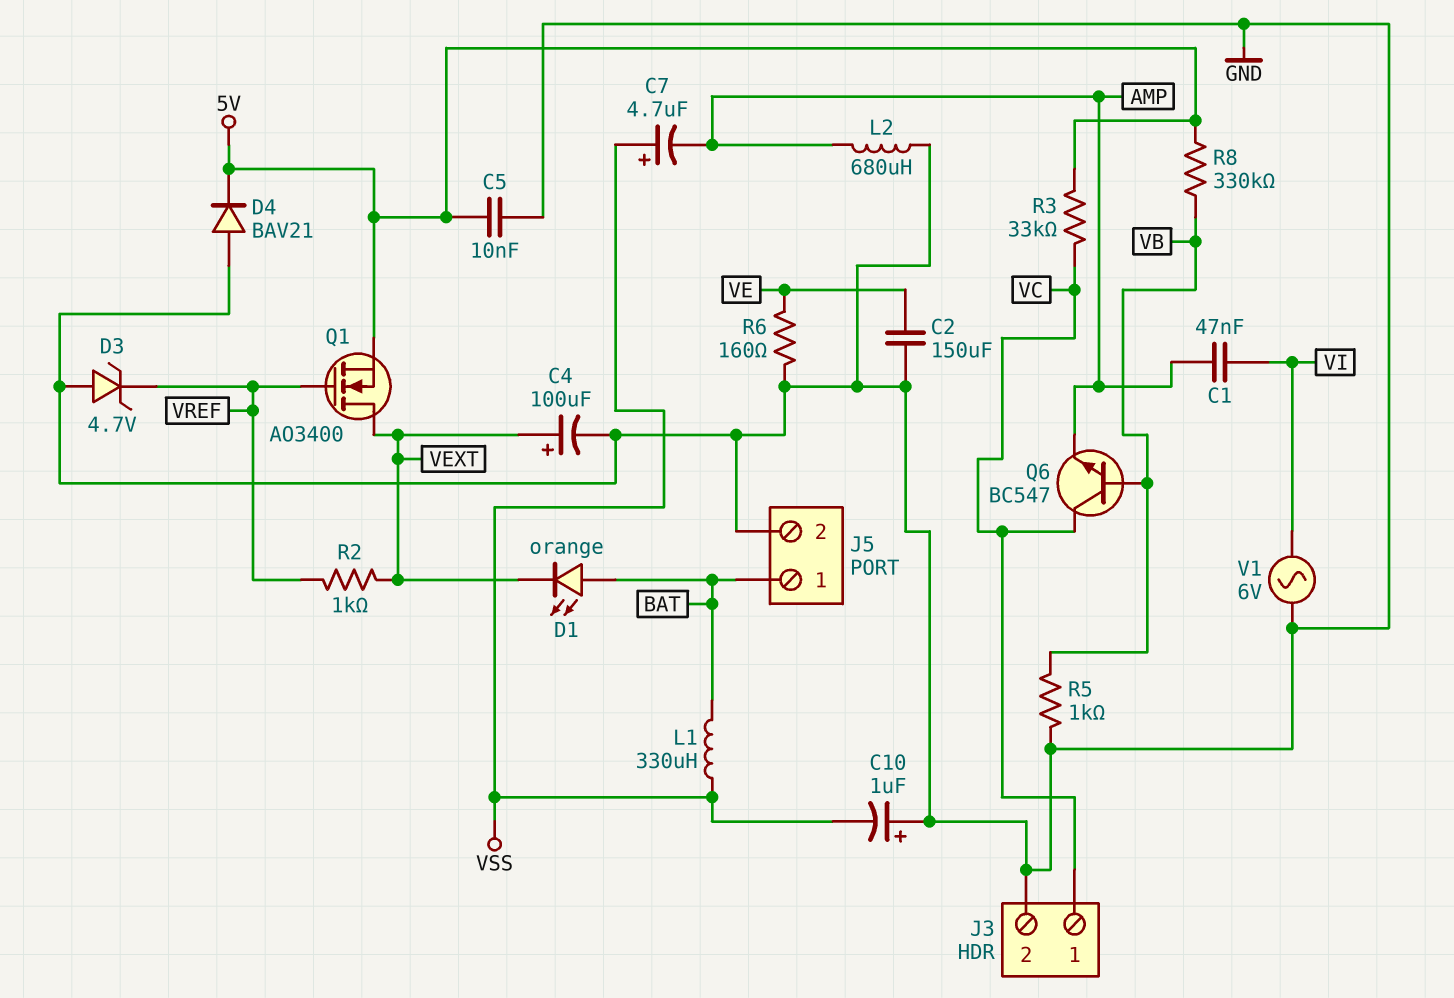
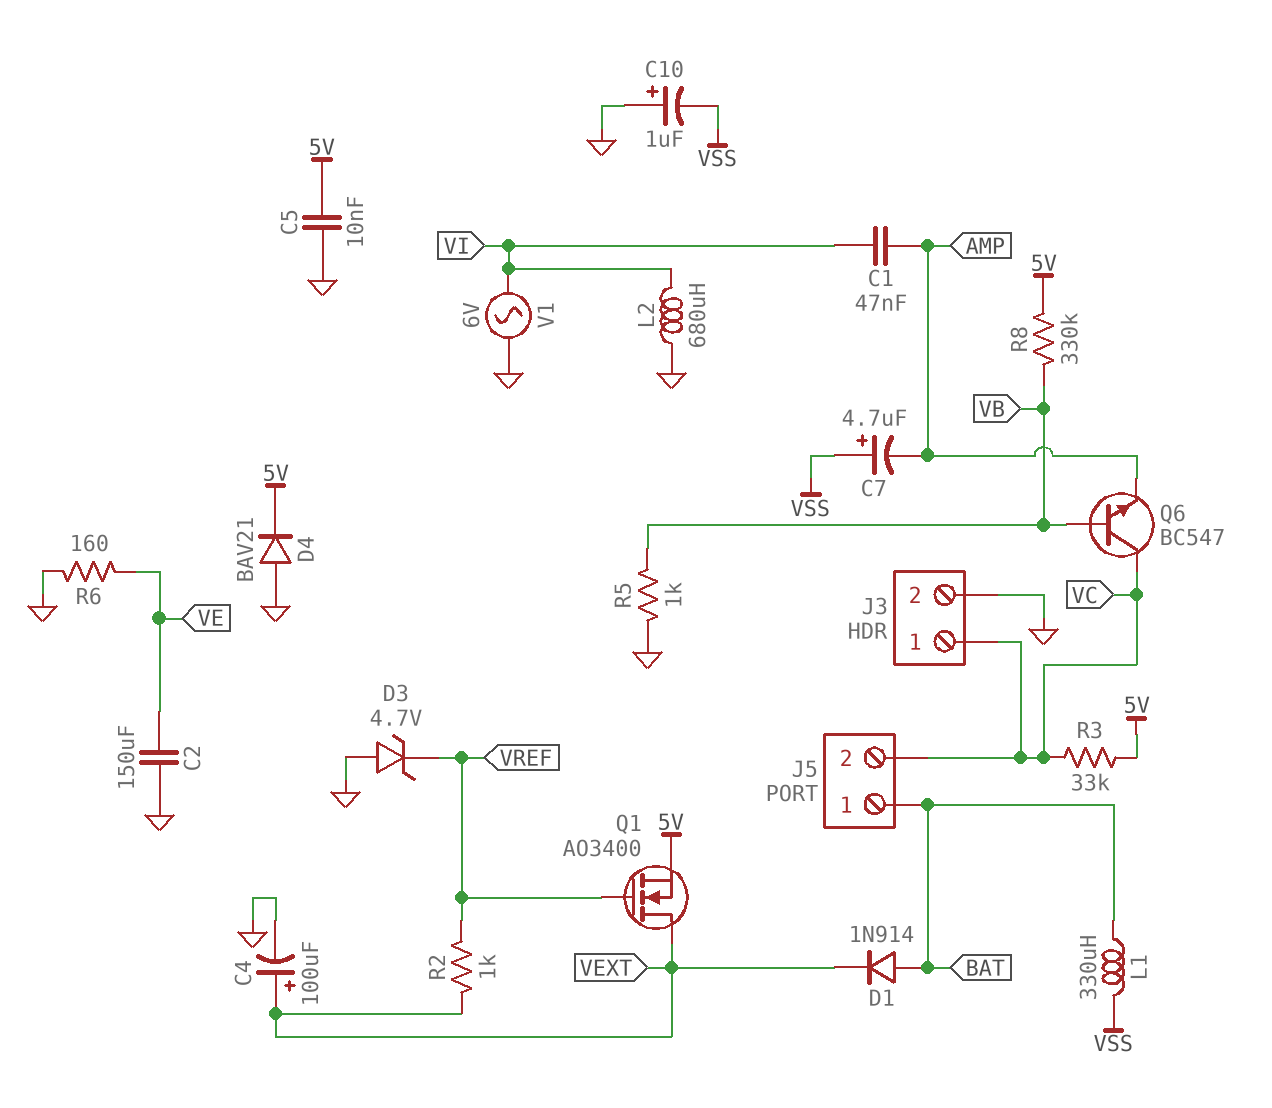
D1: LED orange (A BAT, K VEXT) -> diode 1N914 (A BAT, K VEXT)
J5 pin 2: GND -> VC
L2: 680uH (AMP, GND) -> 680uH (GND, VI)

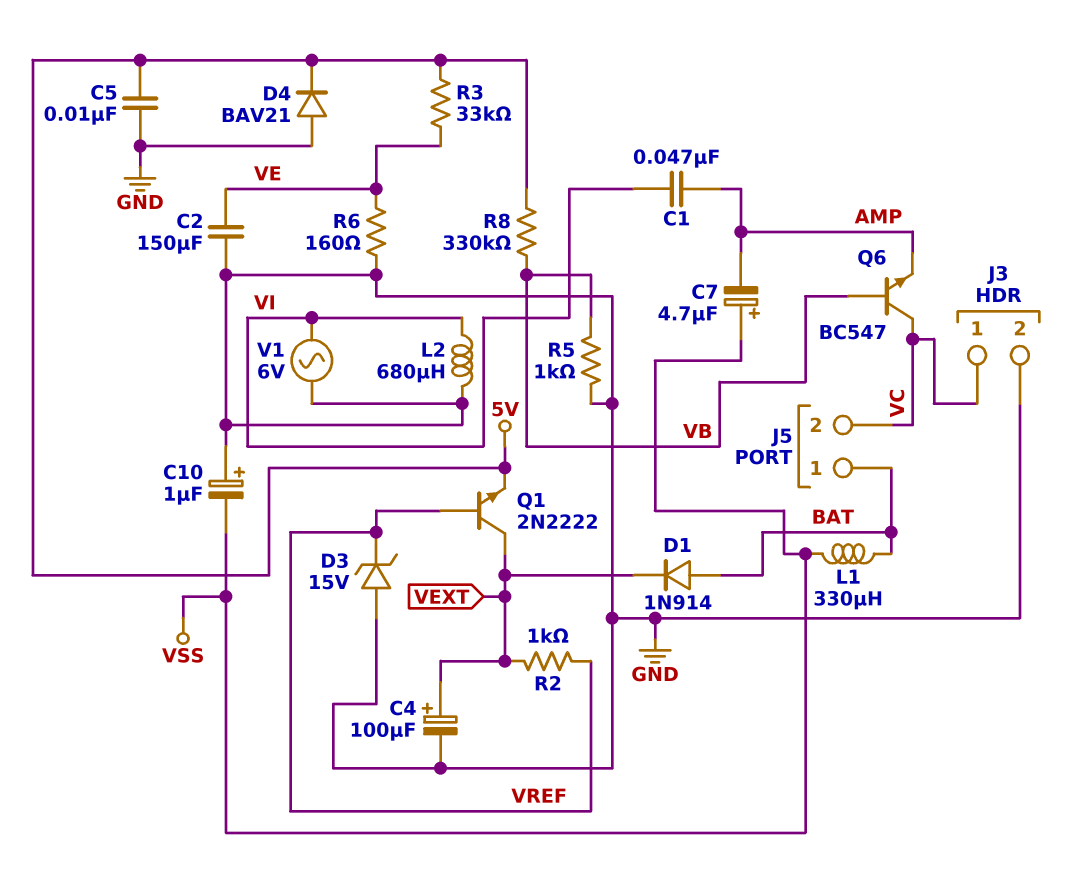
D3: zener 4.7V (A GND, K VREF) -> zener 15V (A GND, K VREF)
Q1: NMOS AO3400 (G VREF, D VEXT, S 5V) -> NPN 2N2222 (B VREF, C VEXT, E 5V)
R3: 33k (5V, VC) -> 33k (5V, VE)

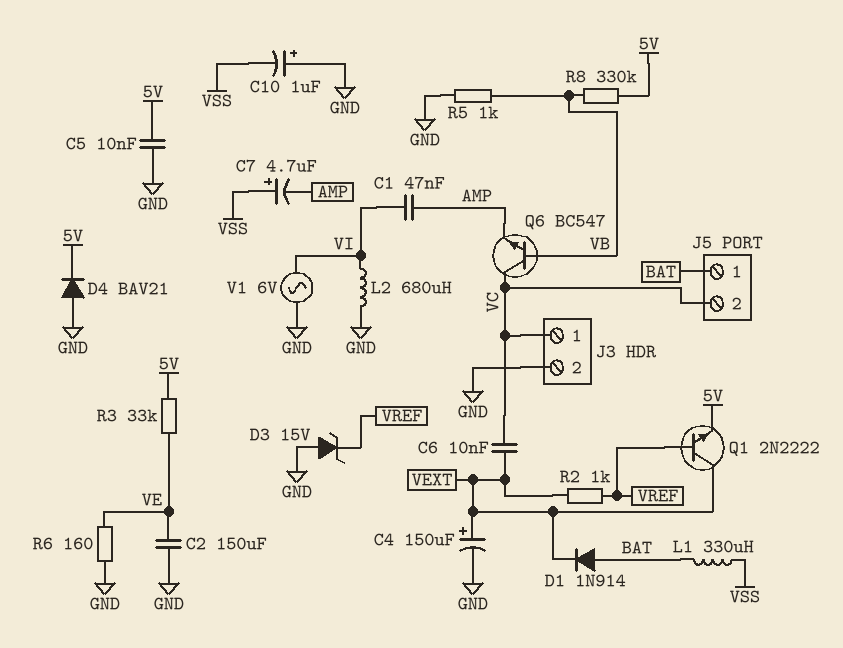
C4: 100uF (plus VEXT, minus GND) -> 150uF (plus VEXT, minus GND)
C6: none -> 10nF (VC, VEXT)

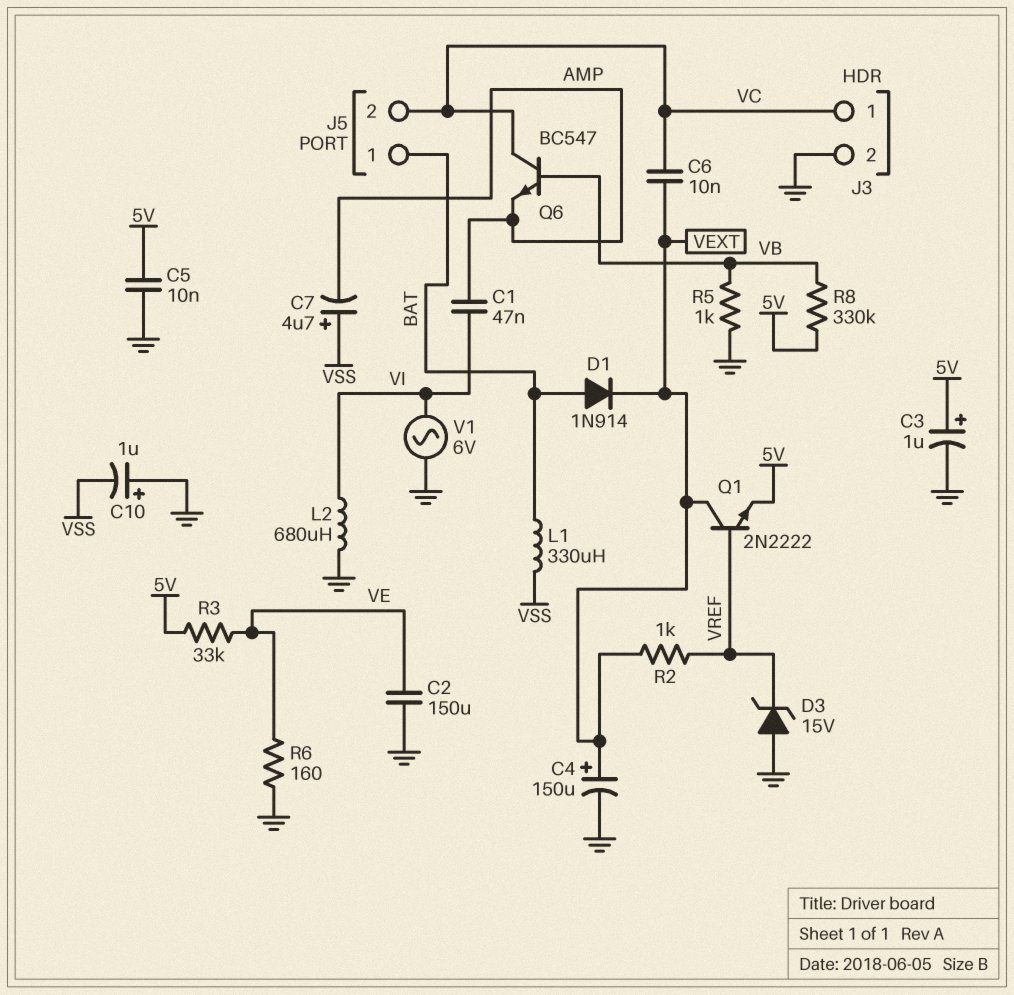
C3: none -> 1uF (plus 5V, minus GND)
D4: diode BAV21 (A GND, K 5V) -> none

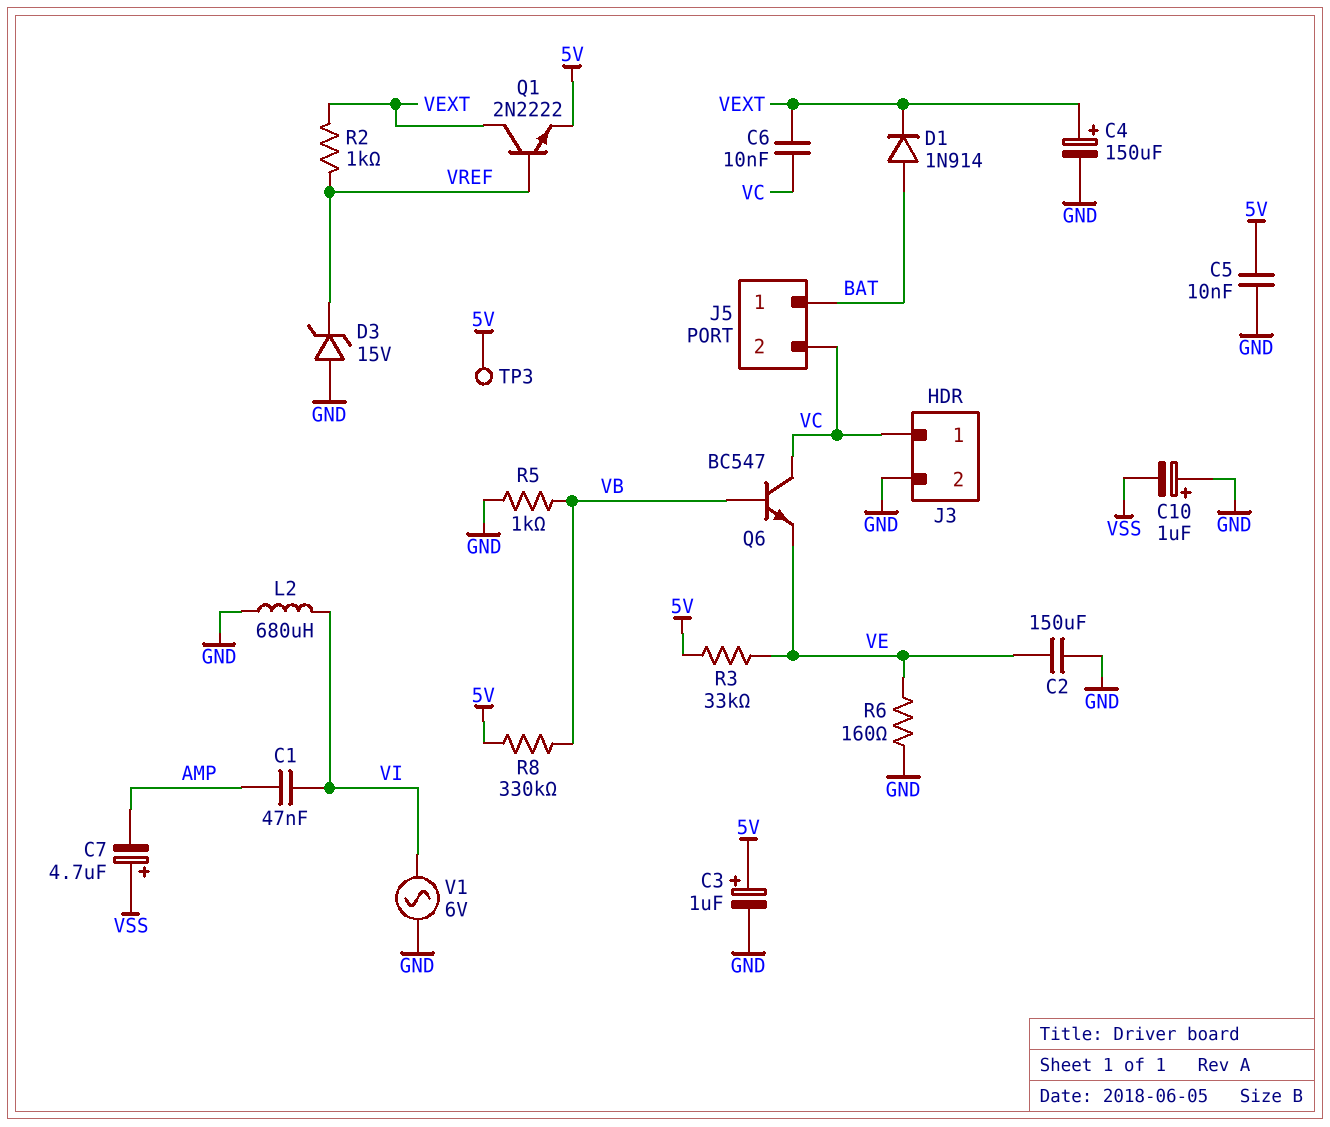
L1: 330uH (BAT, VSS) -> none
Q6: NPN BC547 (B VB, C VC, E AMP) -> NPN BC547 (B VB, C VC, E VE)
TP3: none -> test point (5V)

